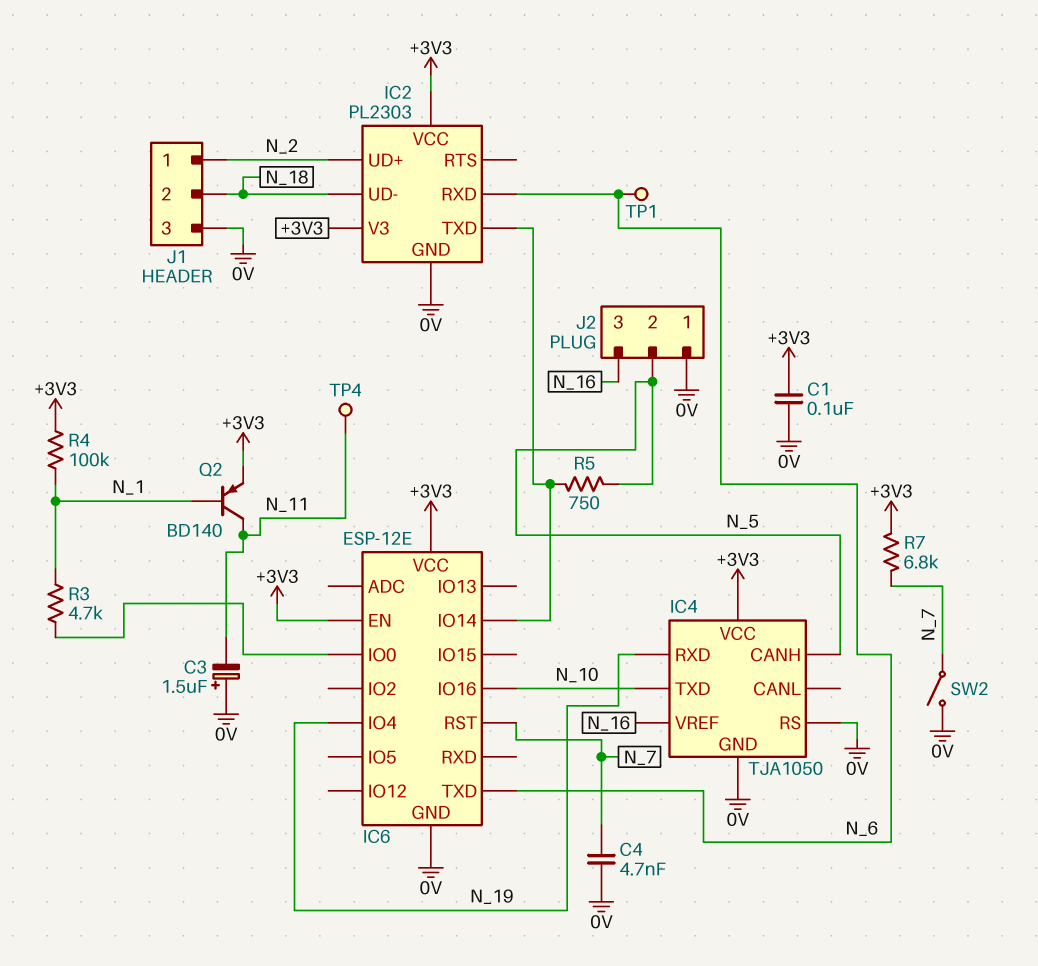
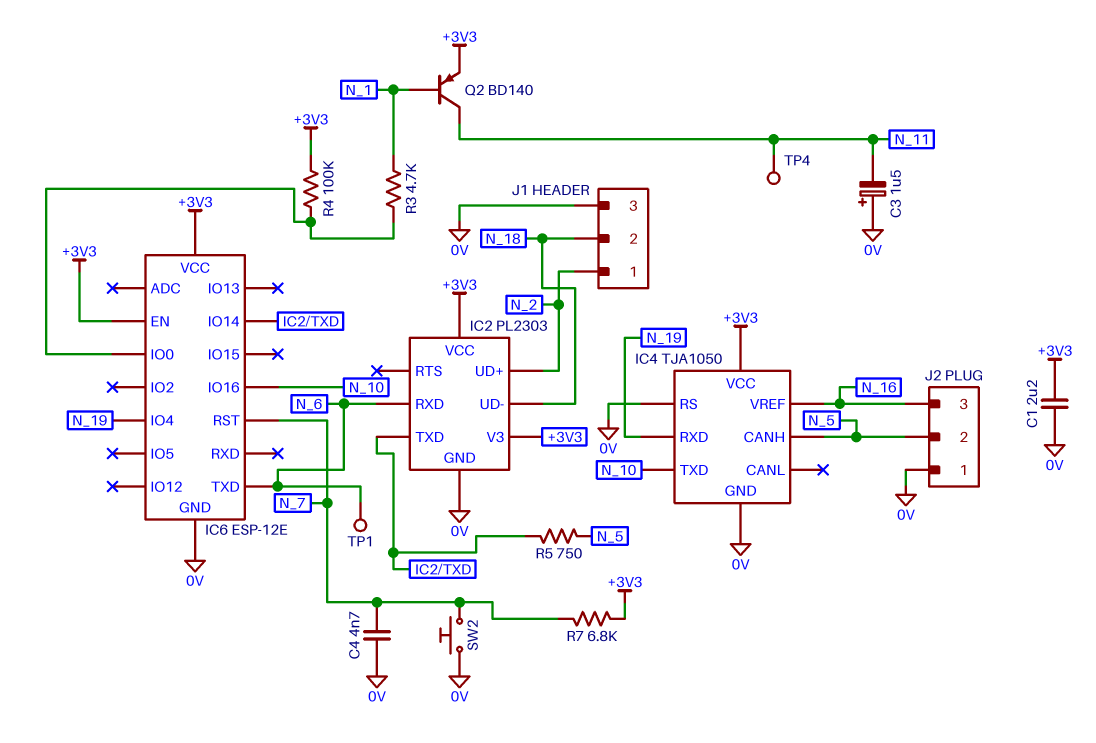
C1: 100nF (+3V3, 0V) -> 2.2uF (+3V3, 0V)
R4: 100k (+3V3, N_1) -> 100k (+3V3, IC6/IO0)
SW2: switch (0V, N_7) -> button (0V, N_7)

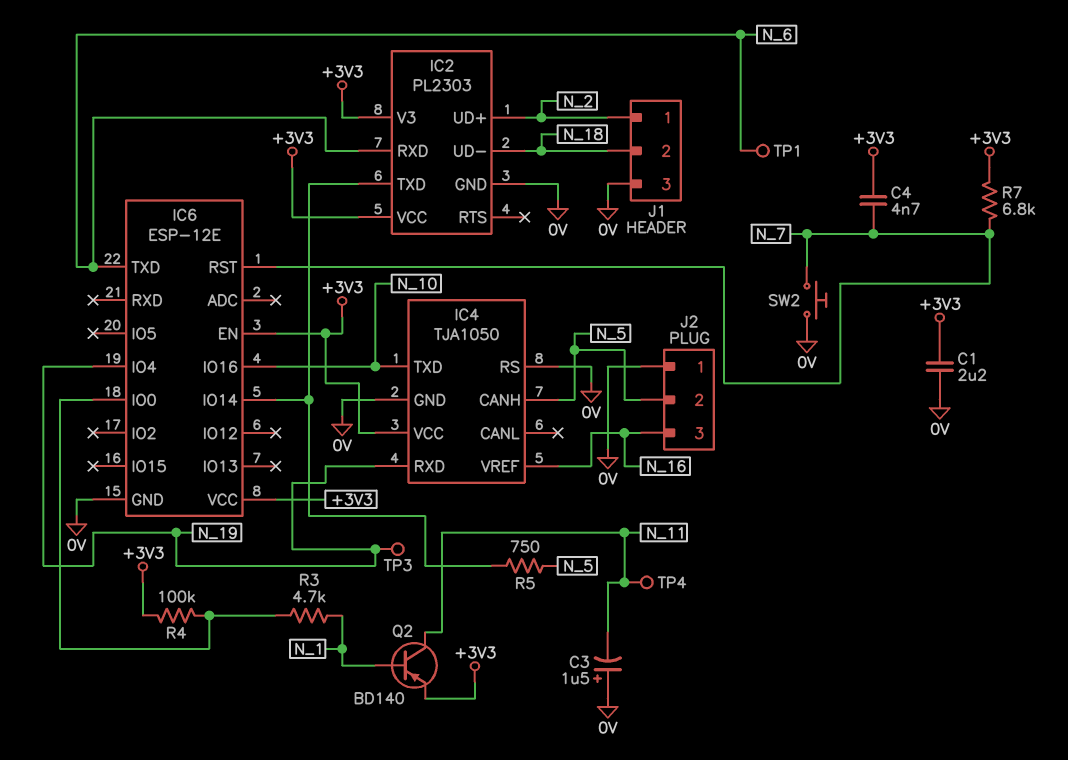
C4: 4.7nF (0V, N_7) -> 4.7nF (+3V3, N_7)
TP3: none -> test point (N_19)

